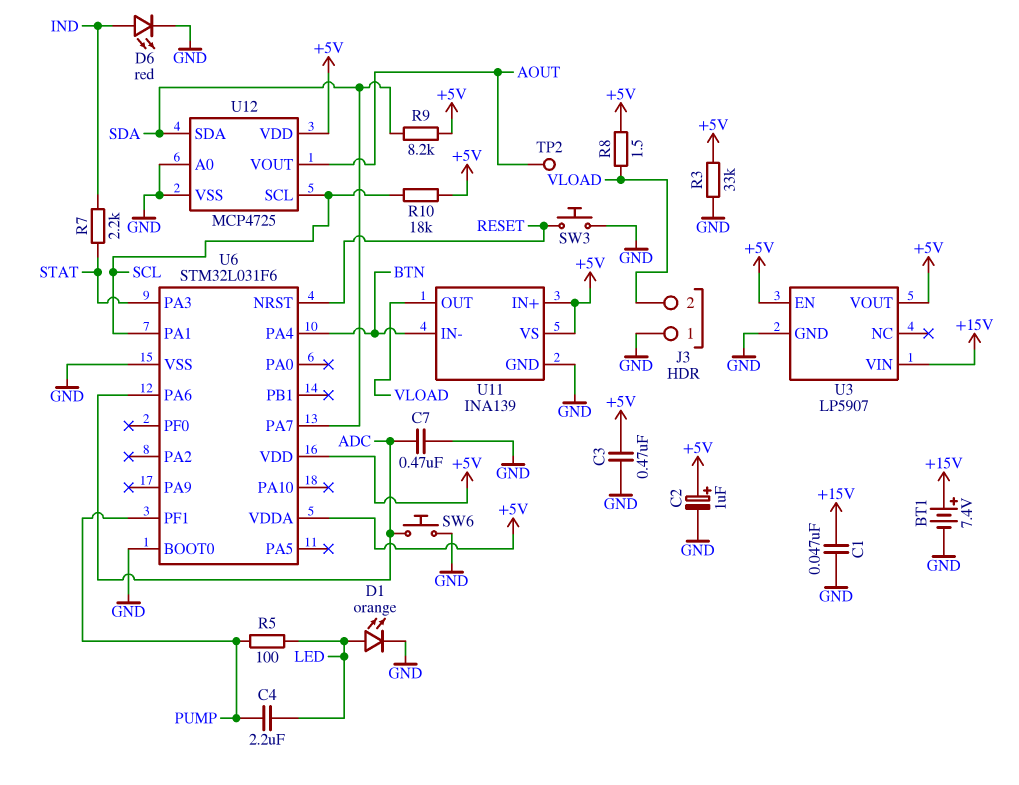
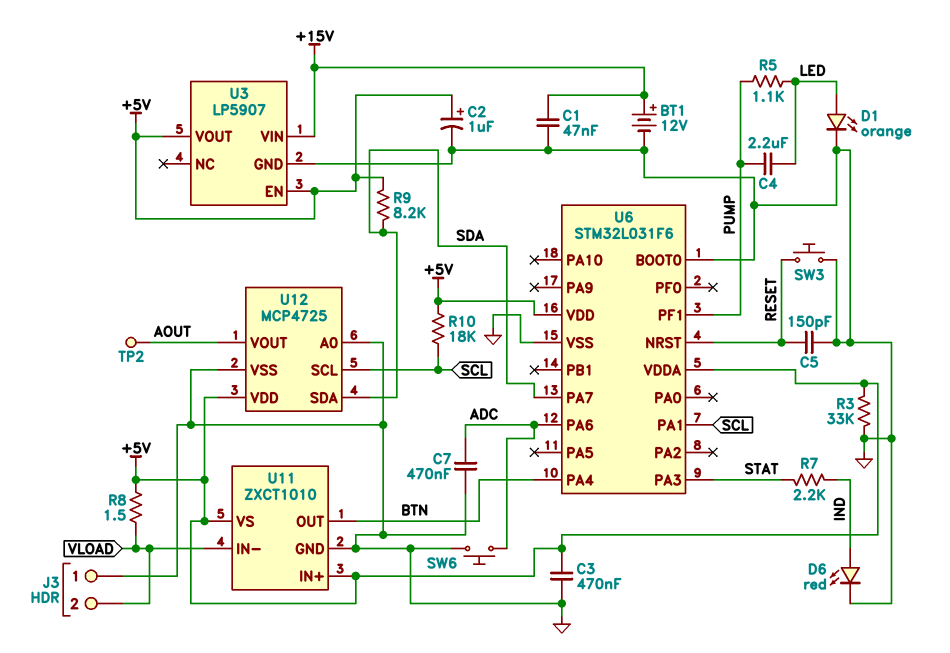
BT1: 7.4V (plus +15V, minus GND) -> 12V (plus +15V, minus GND)
C5: none -> 150pF (GND, RESET)
R5: 100 (LED, PUMP) -> 1.1k (LED, PUMP)
U11: INA139 -> ZXCT1010
U11 pin IN-: BTN -> VLOAD
U11 pin OUT: VLOAD -> BTN

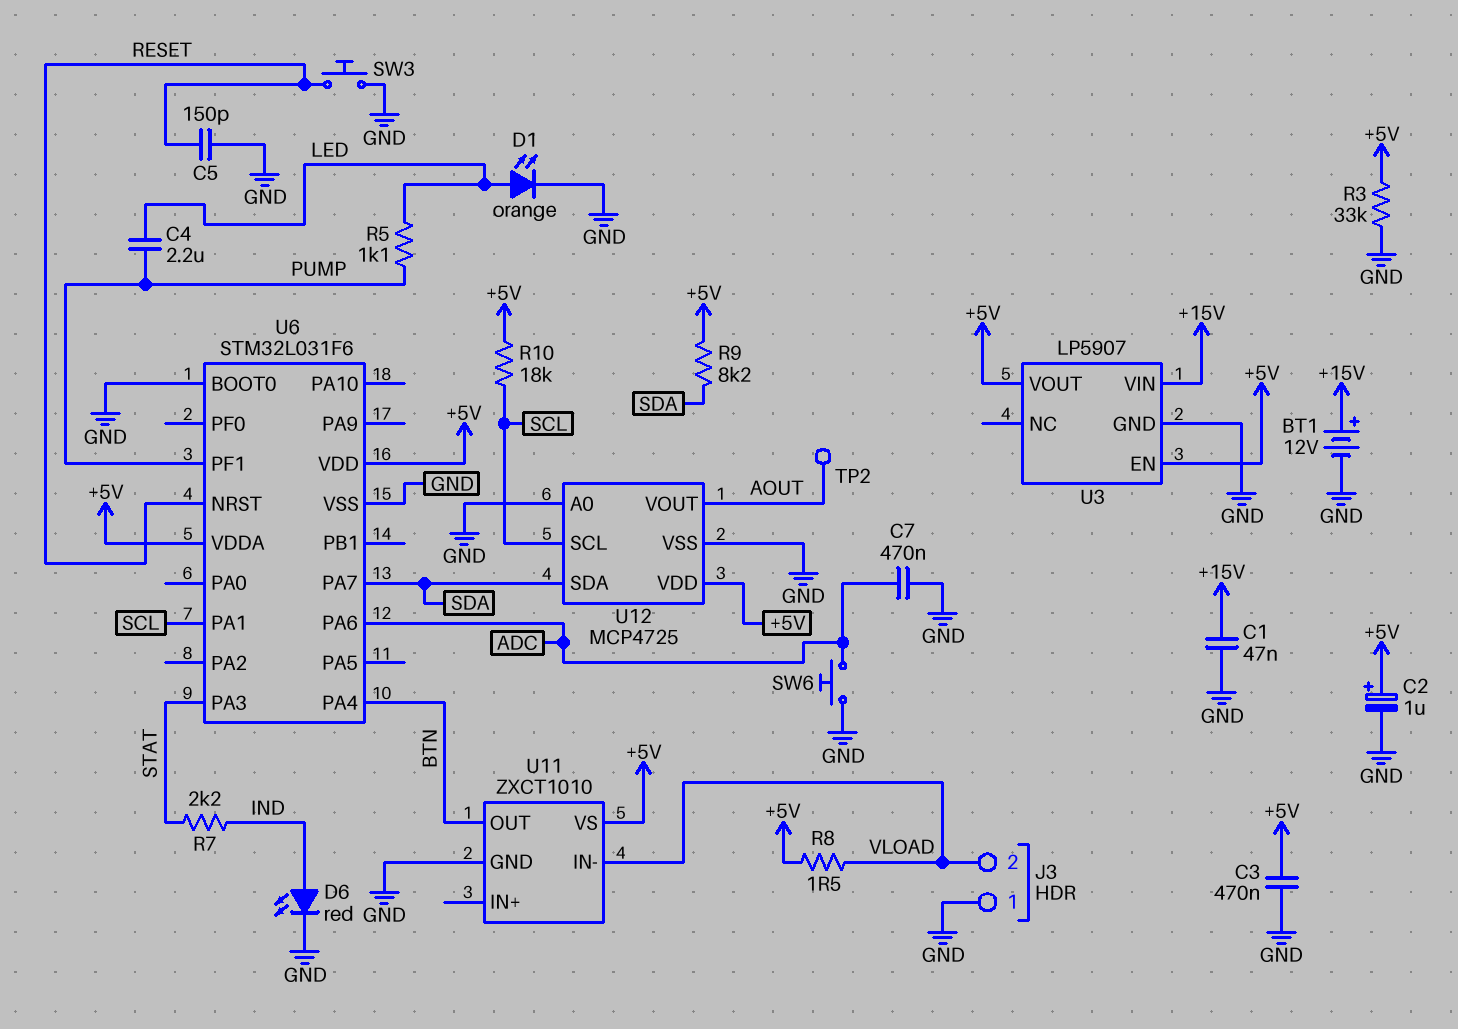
U11 pin IN+: +5V -> none

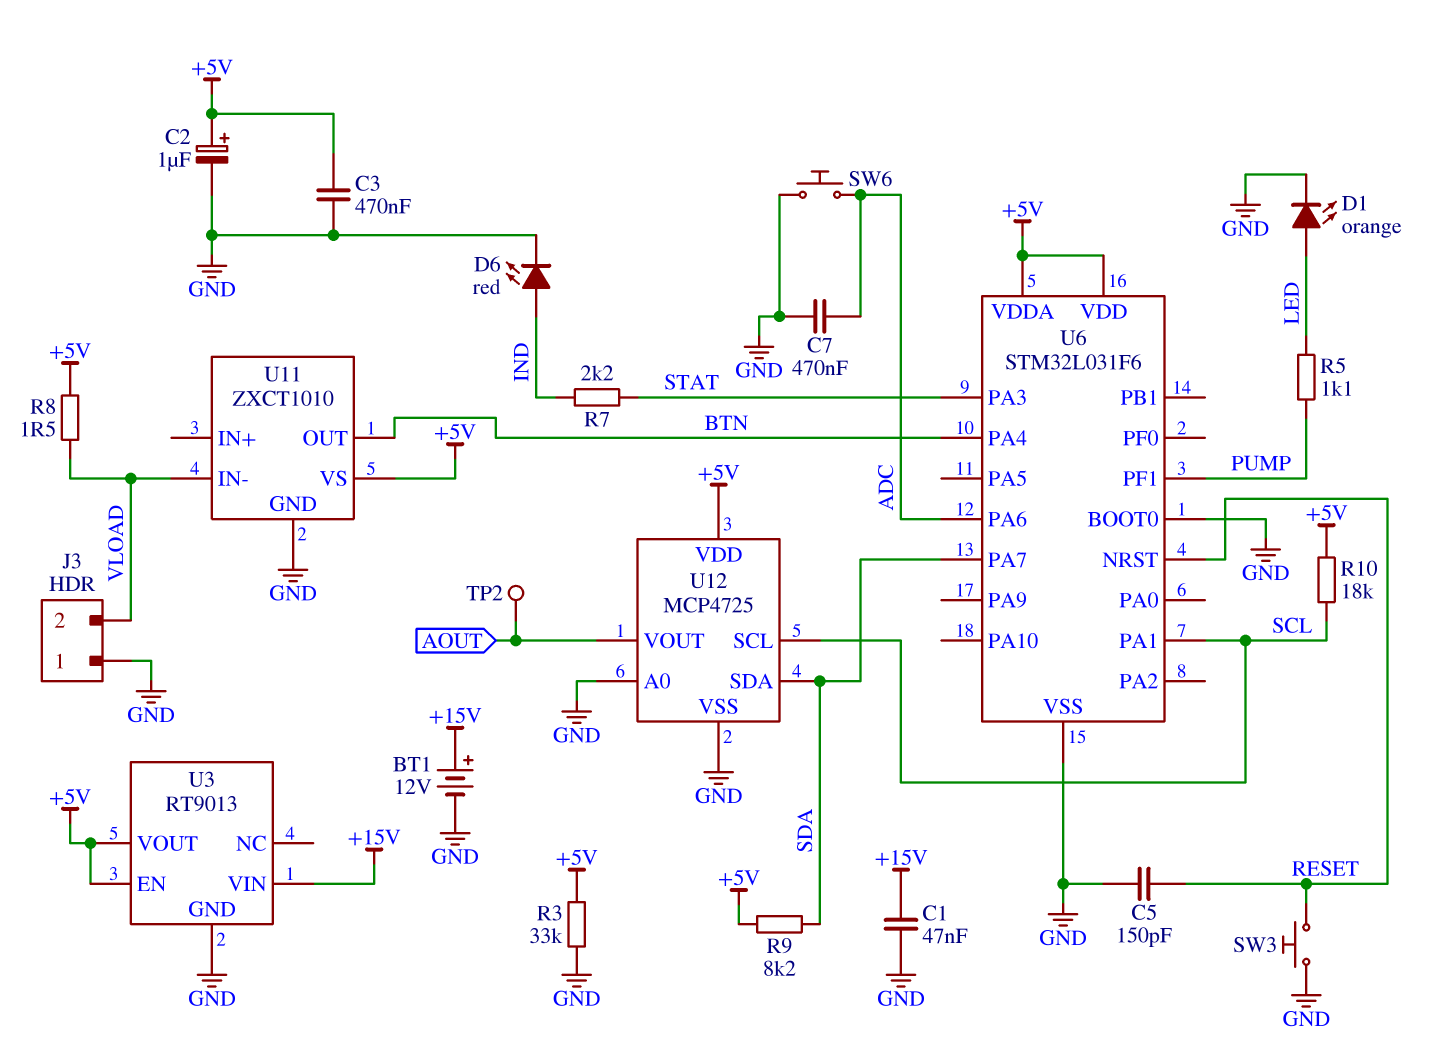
C4: 2.2uF (LED, PUMP) -> none
U3: LP5907 -> RT9013

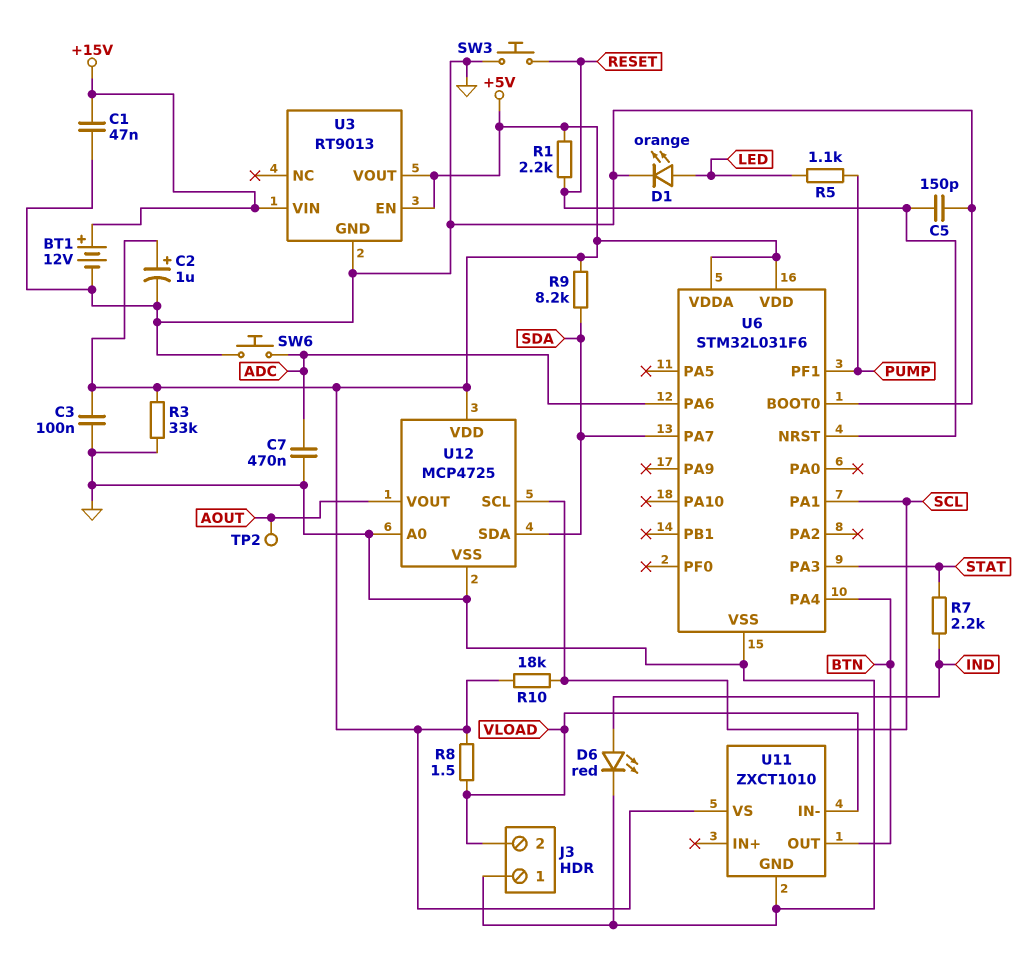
C3: 470nF (+5V, GND) -> 100nF (+5V, GND)
R1: none -> 2.2k (+5V, RESET)

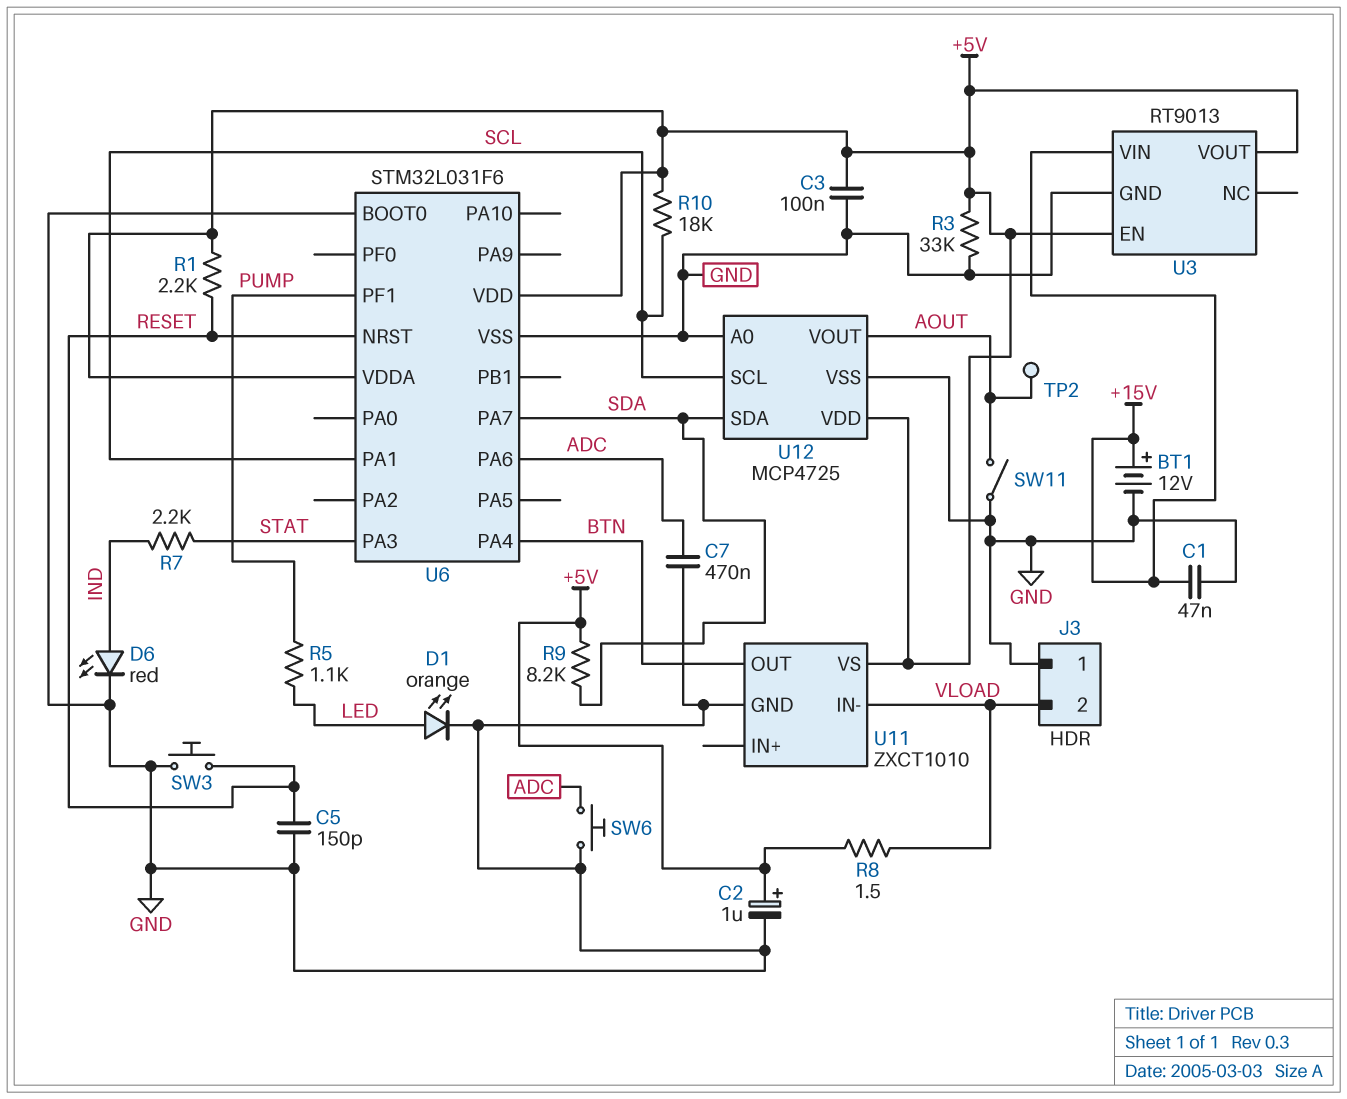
SW11: none -> switch (AOUT, GND)

